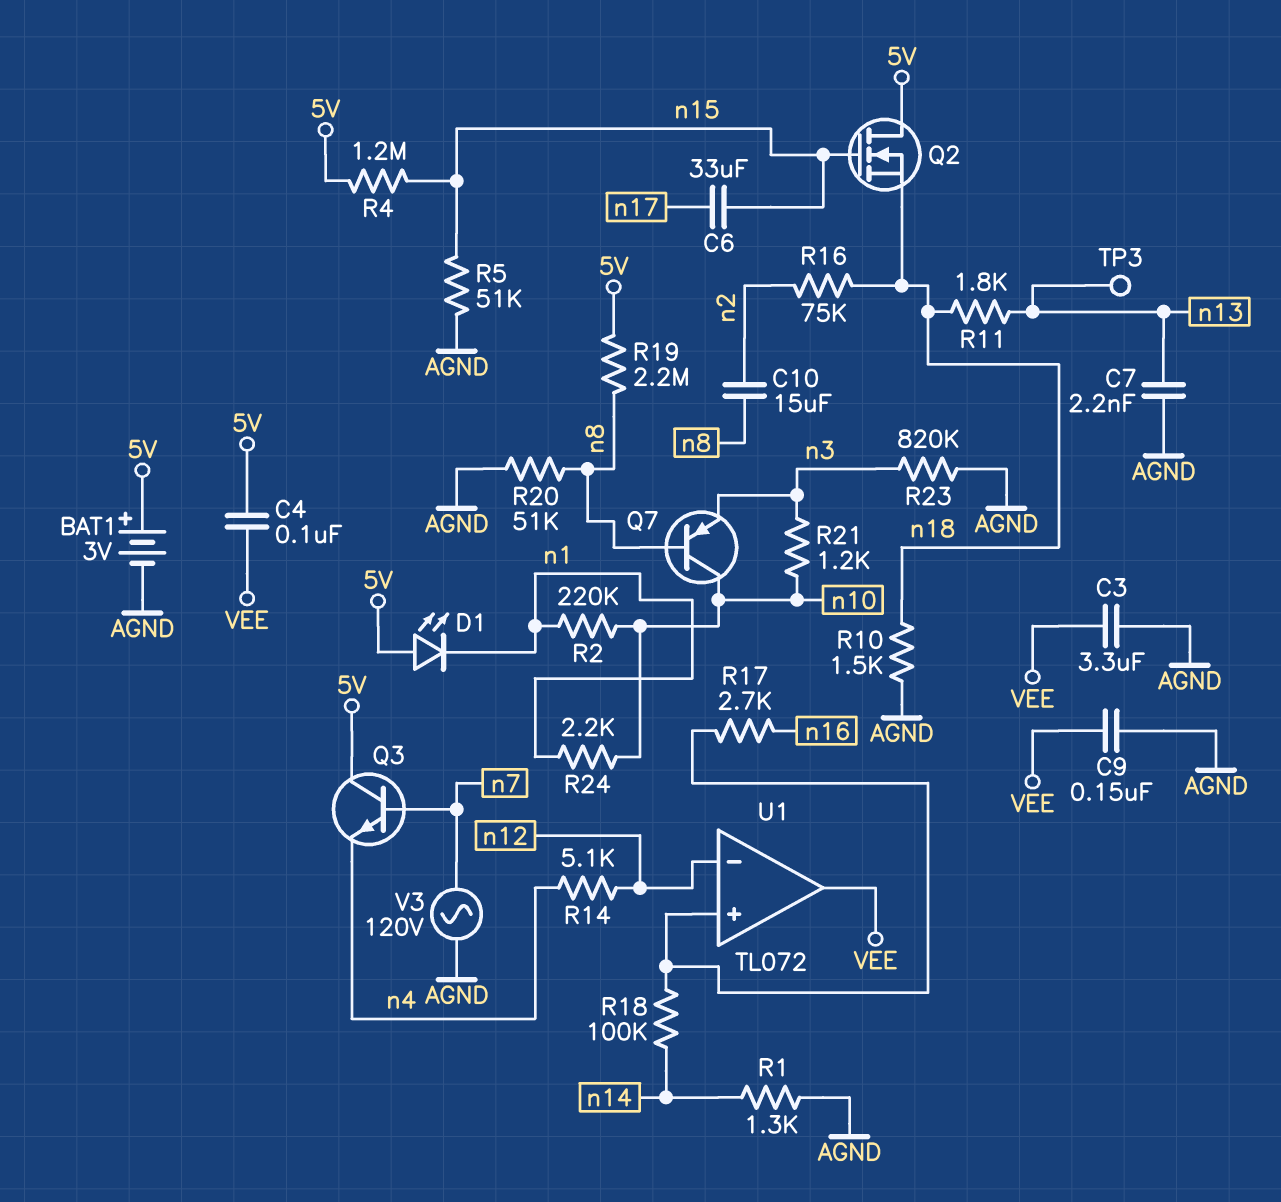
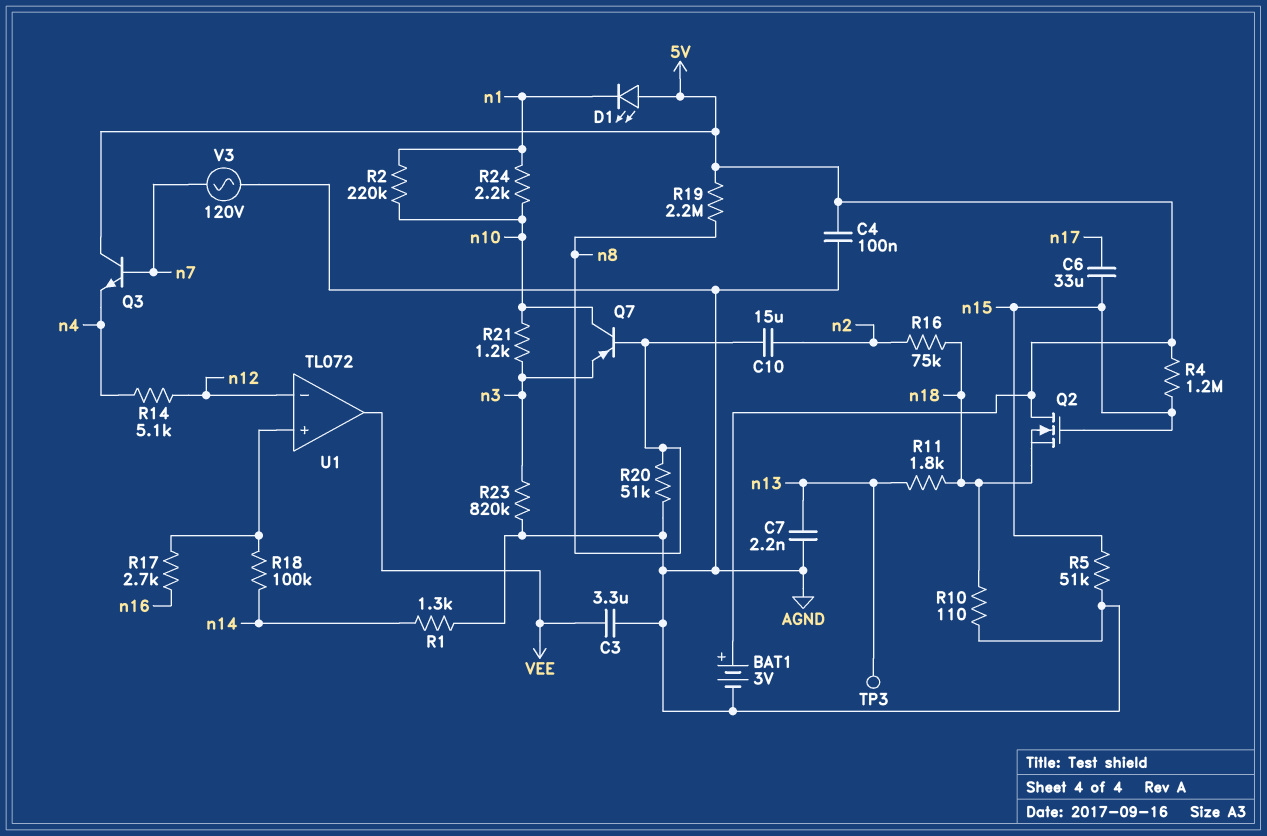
C4: 100nF (5V, VEE) -> 100nF (5V, AGND)
C9: 150nF (AGND, VEE) -> none
R10: 1.5k (AGND, n18) -> 110 (AGND, n18)

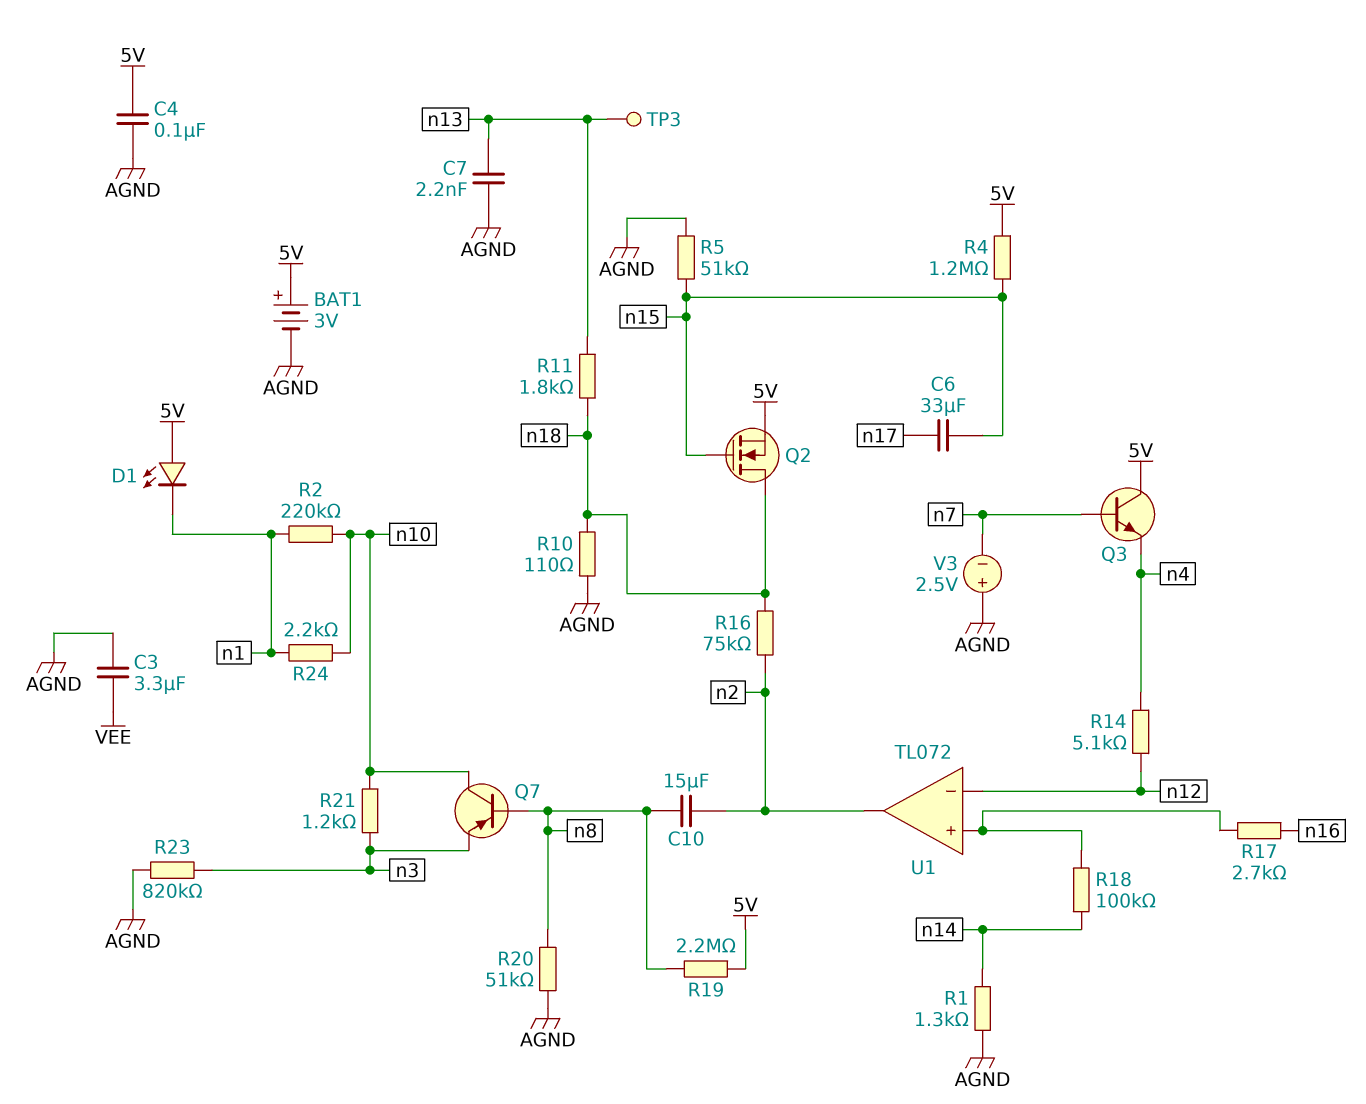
Q2: NMOS (G n15, D 5V, S n18) -> NMOS (G n15, D n18, S 5V)
U1 pin out: VEE -> n2
V3: AC 120V (AGND, n7) -> 2.5V (plus AGND, minus n7)

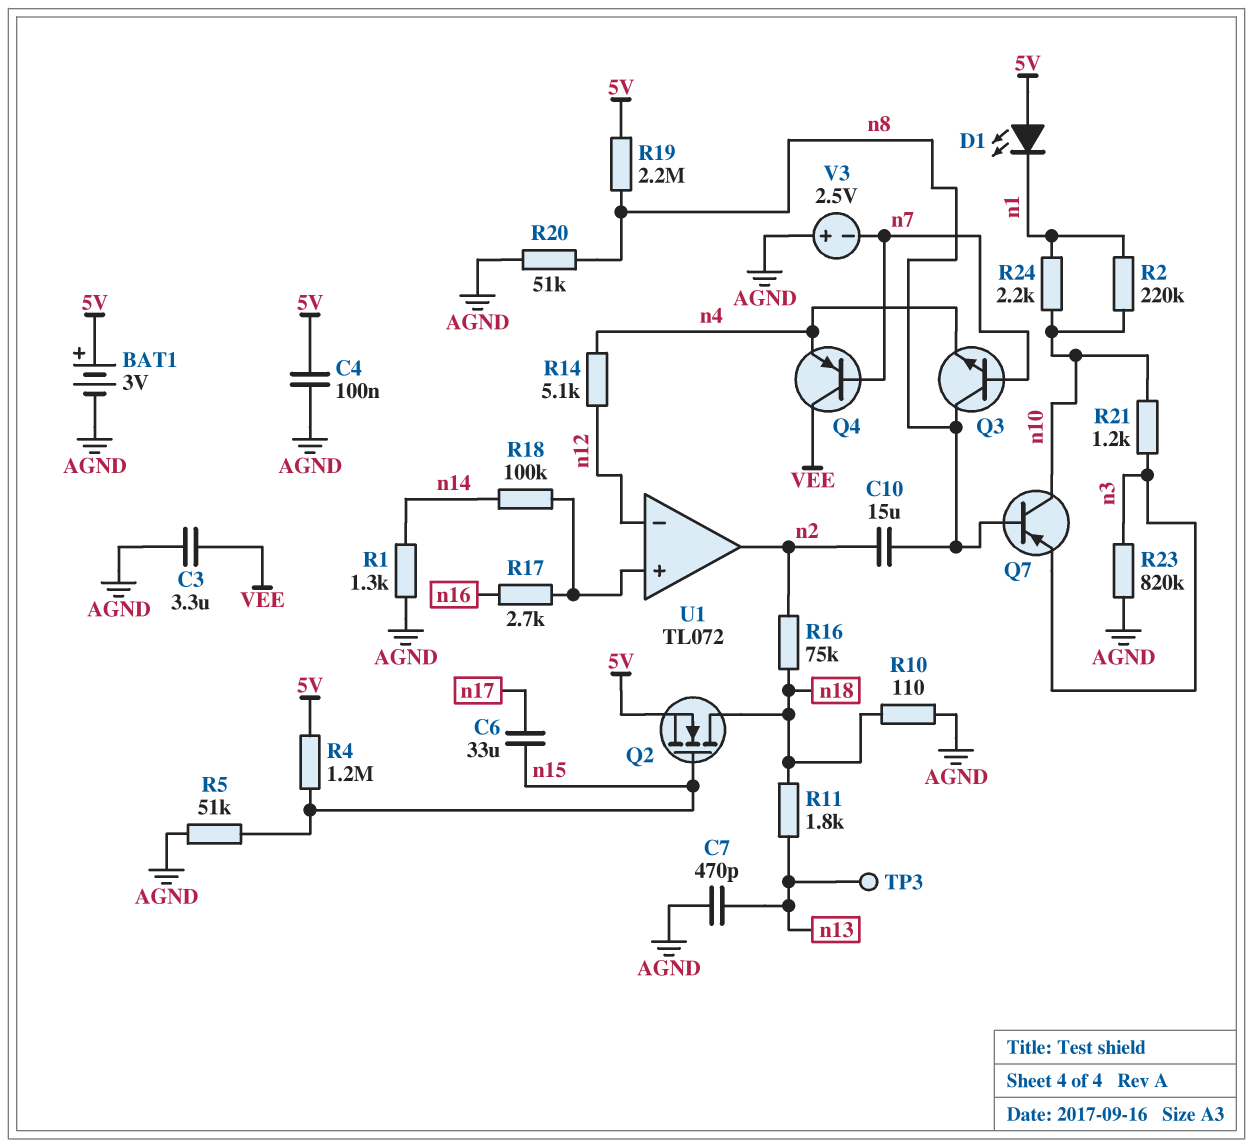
C7: 2.2nF (AGND, n13) -> 470pF (AGND, n13)
Q3: NPN (B n7, C 5V, E n4) -> NPN (B n7, C n8, E n4)
Q4: none -> PNP (B n7, C VEE, E n4)

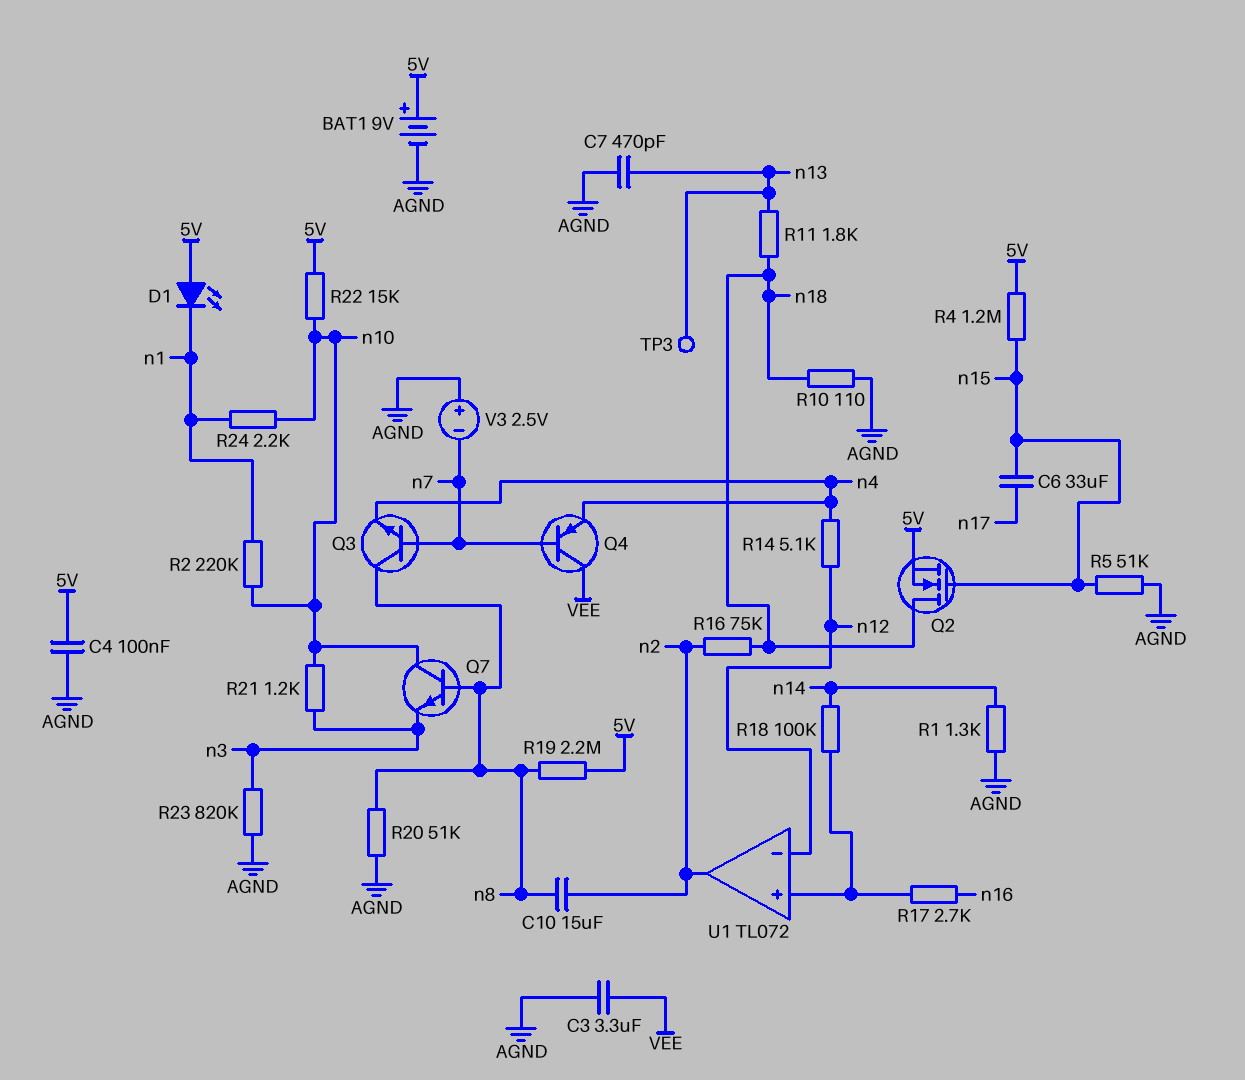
BAT1: 3V (plus 5V, minus AGND) -> 9V (plus 5V, minus AGND)
Q7: PNP (B n8, C n10, E n3) -> NPN (B n8, C n10, E n3)
R22: none -> 15k (5V, n10)

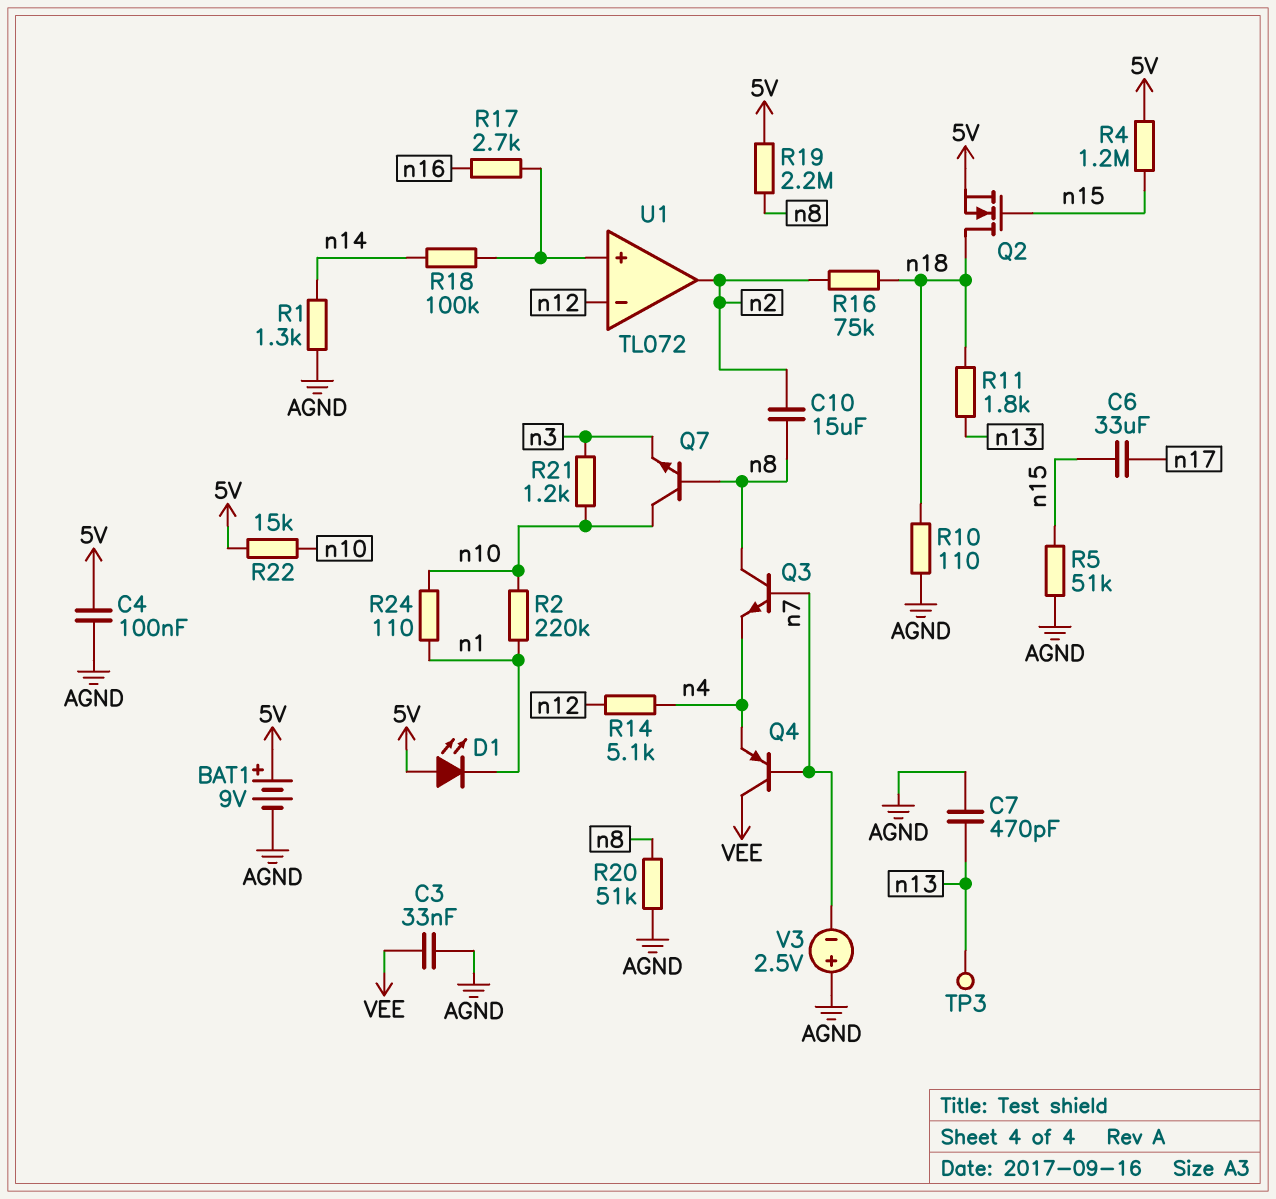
C3: 3.3uF (AGND, VEE) -> 33nF (AGND, VEE)
R23: 820k (AGND, n3) -> none
R24: 2.2k (n1, n10) -> 110 (n1, n10)

